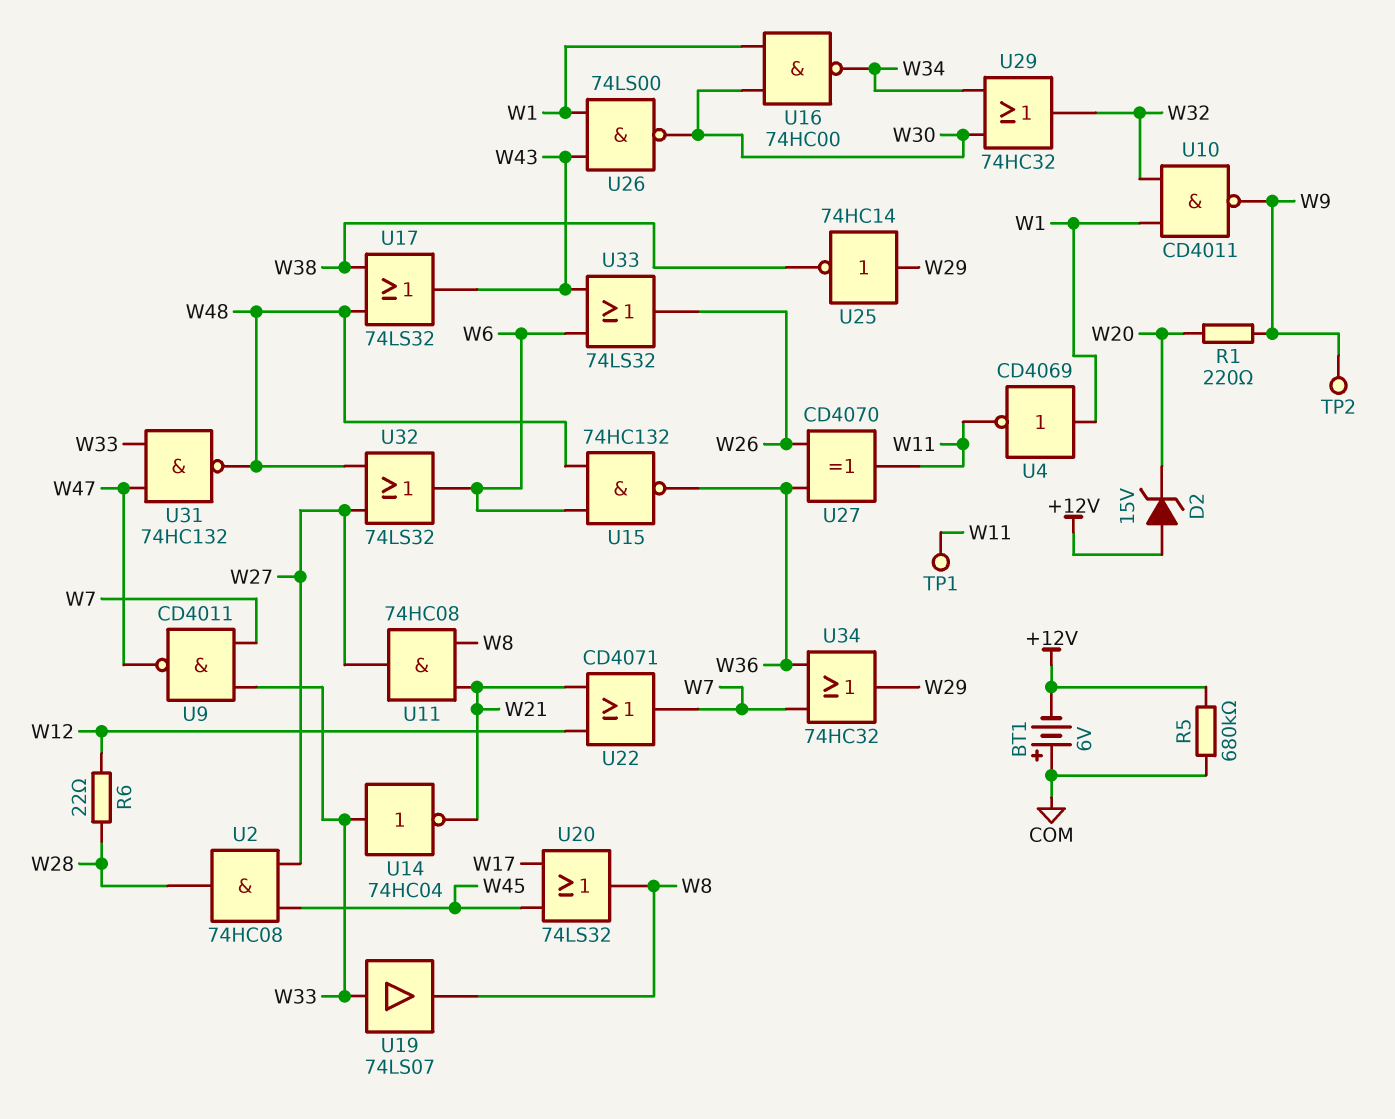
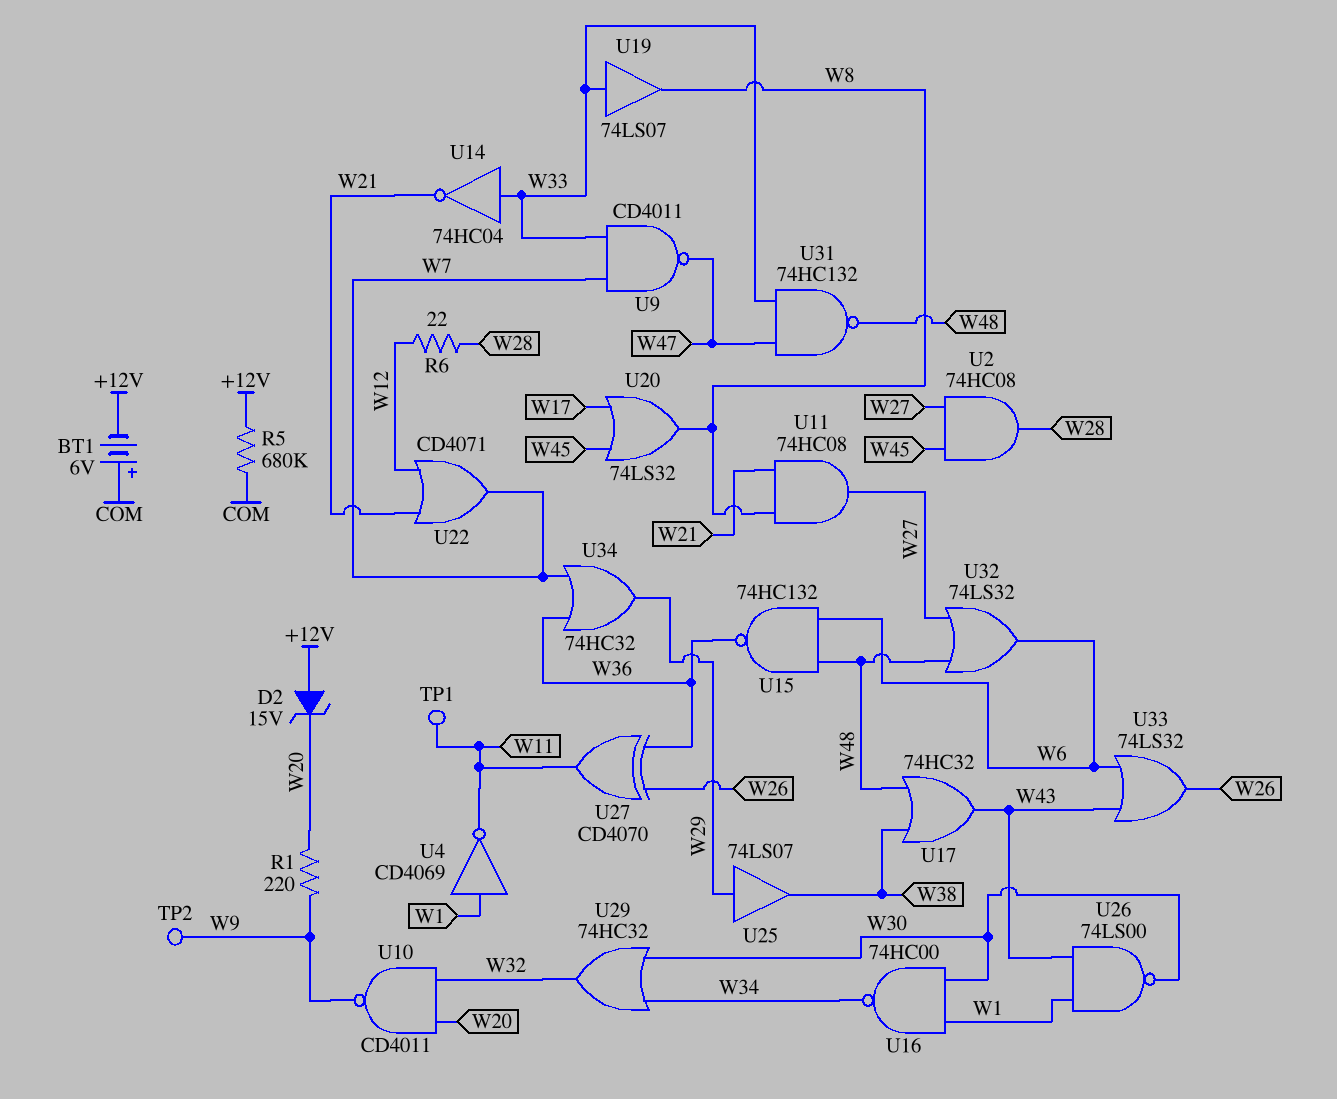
U10: NAND CD4011 (in W1, in W32, out W9) -> NAND CD4011 (in W20, in W32, out W9)
U17: OR 74LS32 (in W38, in W48, out W43) -> OR 74HC32 (in W38, in W48, out W43)
U25: NOT 74HC14 (in W29, out W38) -> buffer 74LS07 (in W29, out W38)

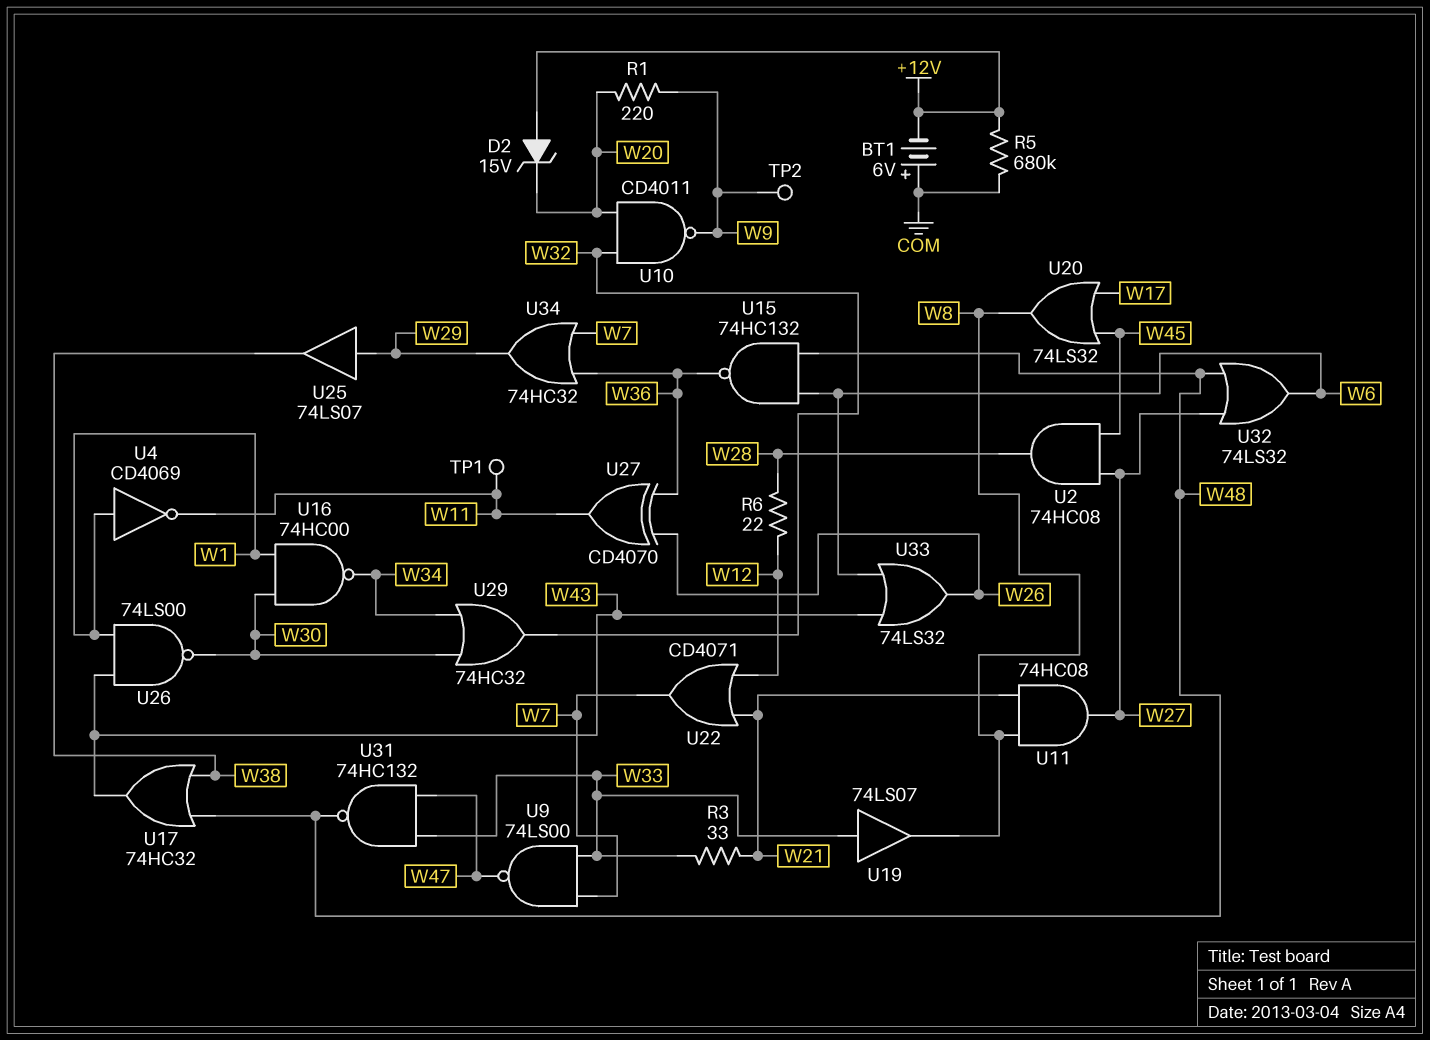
R3: none -> 33 (W21, W33)
U9: NAND CD4011 (in W7, in W33, out W47) -> NAND 74LS00 (in W7, in W33, out W47)
U14: NOT 74HC04 (in W33, out W21) -> none

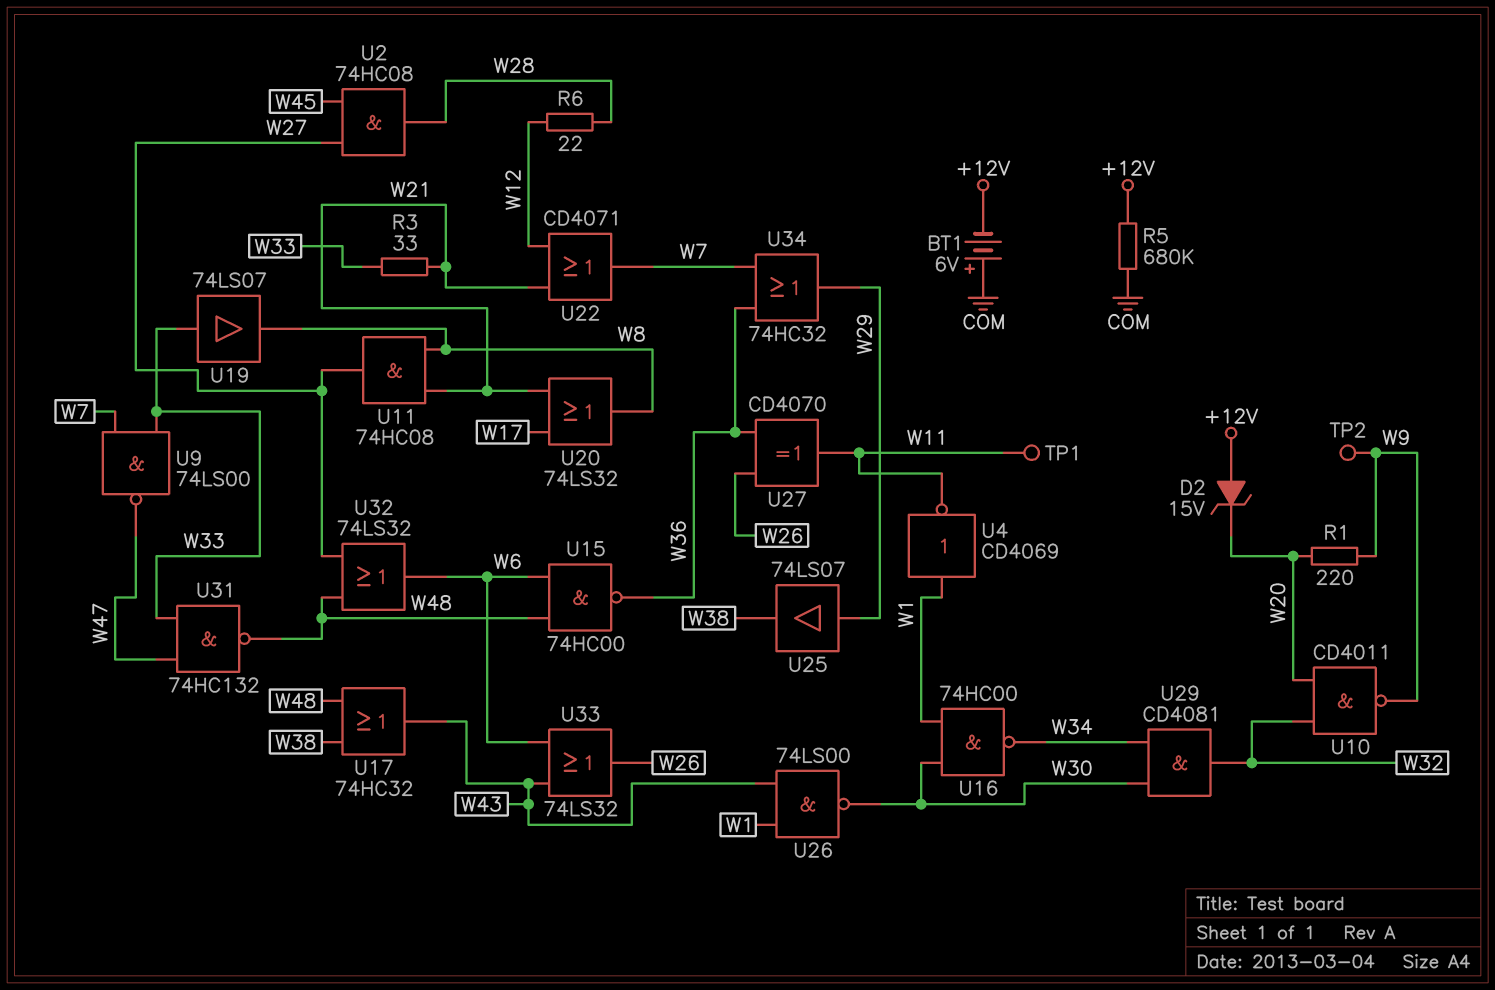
U15: NAND 74HC132 (in W6, in W48, out W36) -> NAND 74HC00 (in W6, in W48, out W36)
U20: OR 74LS32 (in W17, in W45, out W8) -> OR 74LS32 (in W17, in W21, out W8)
U29: OR 74HC32 (in W30, in W34, out W32) -> AND CD4081 (in W30, in W34, out W32)

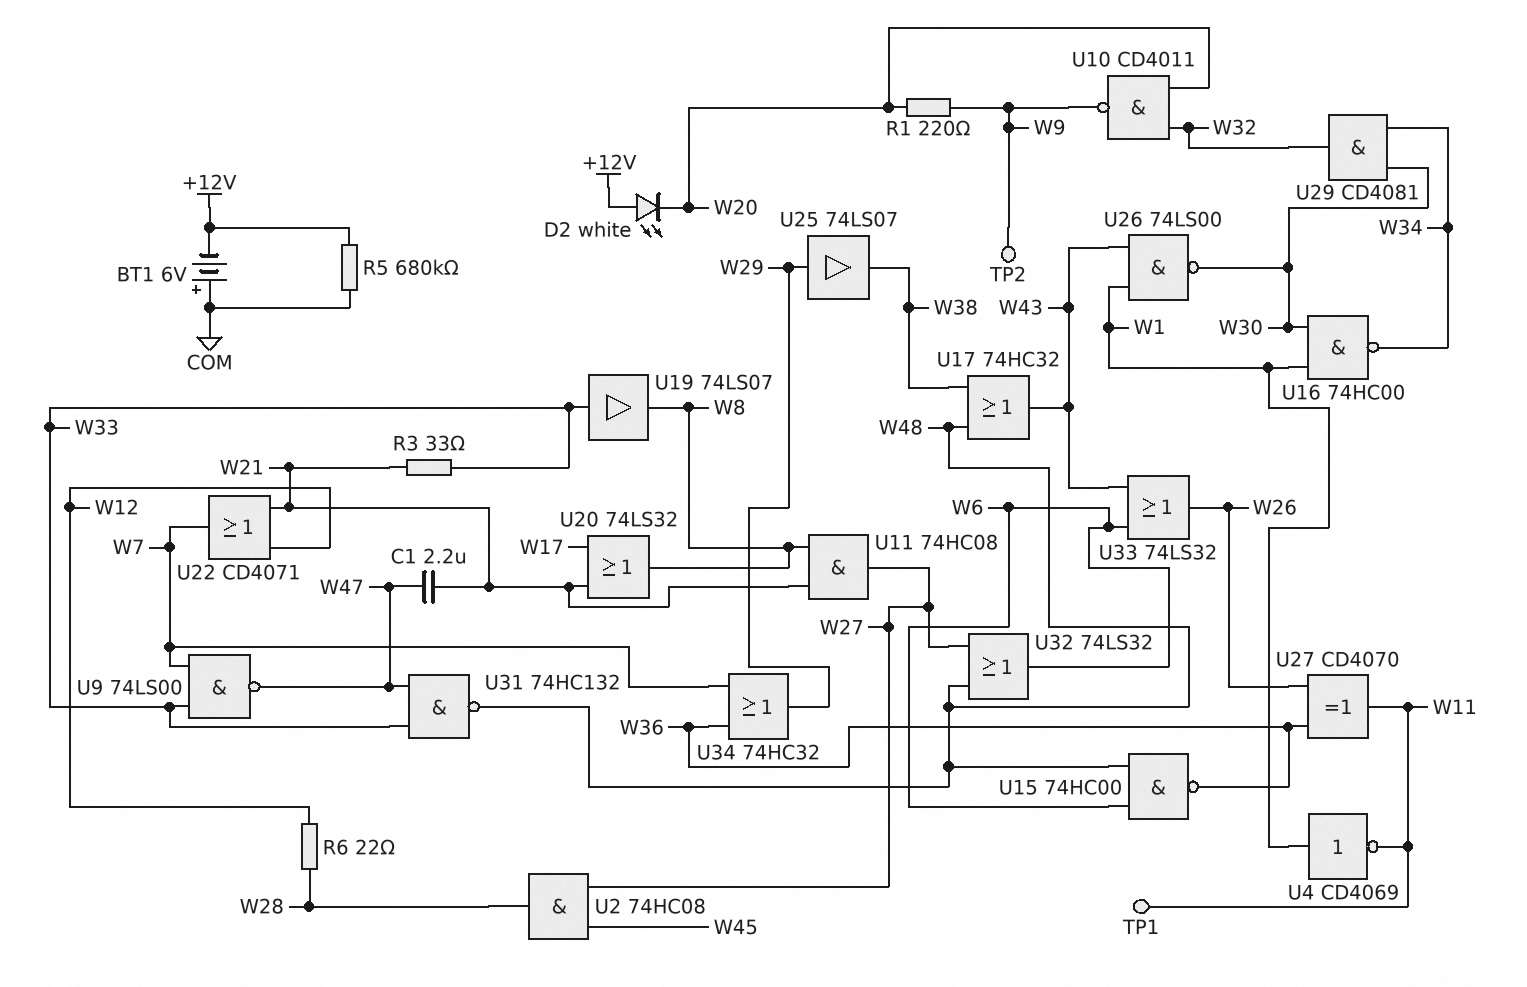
C1: none -> 2.2uF (W21, W47)
D2: zener 15V (A +12V, K W20) -> LED white (A +12V, K W20)

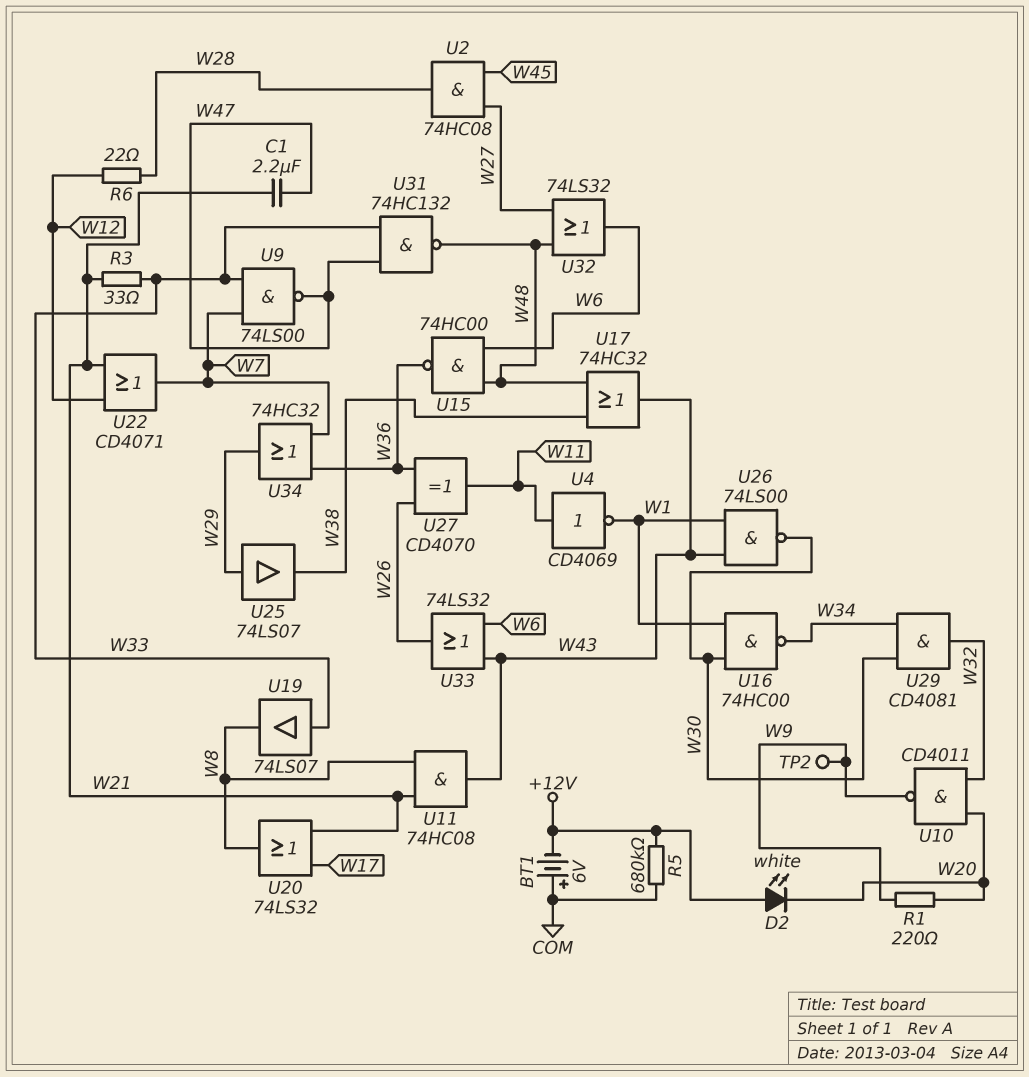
TP1: test point (W11) -> none
U4: NOT CD4069 (in W1, out W11) -> NOT CD4069 (in W11, out W1)
U11: AND 74HC08 (in W8, in W21, out W27) -> AND 74HC08 (in W8, in W21, out W43)

